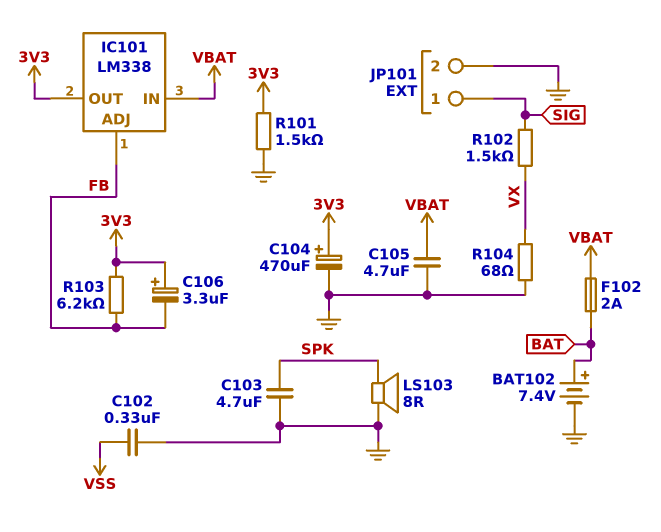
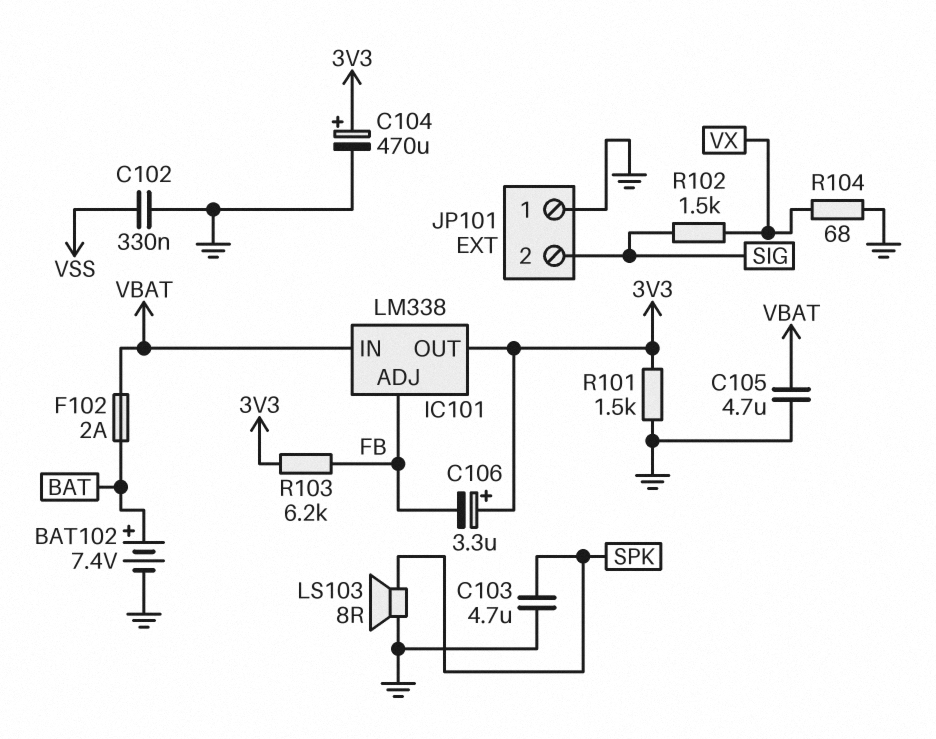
JP101 pin 1: SIG -> GND
JP101 pin 2: GND -> SIG

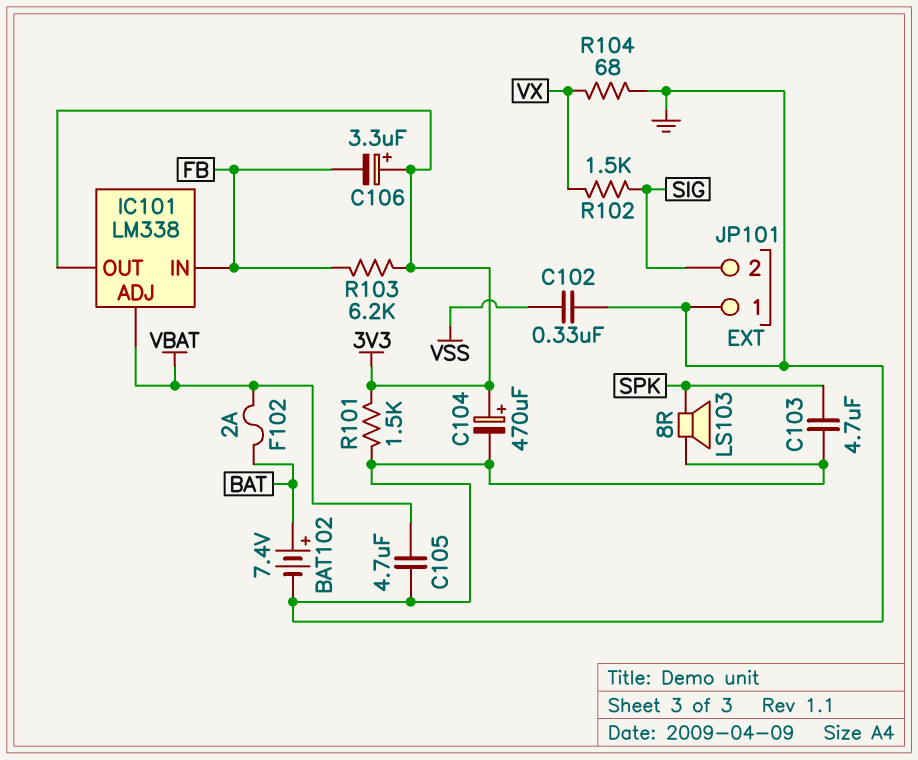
IC101 pin ADJ: FB -> VBAT
IC101 pin IN: VBAT -> FB

